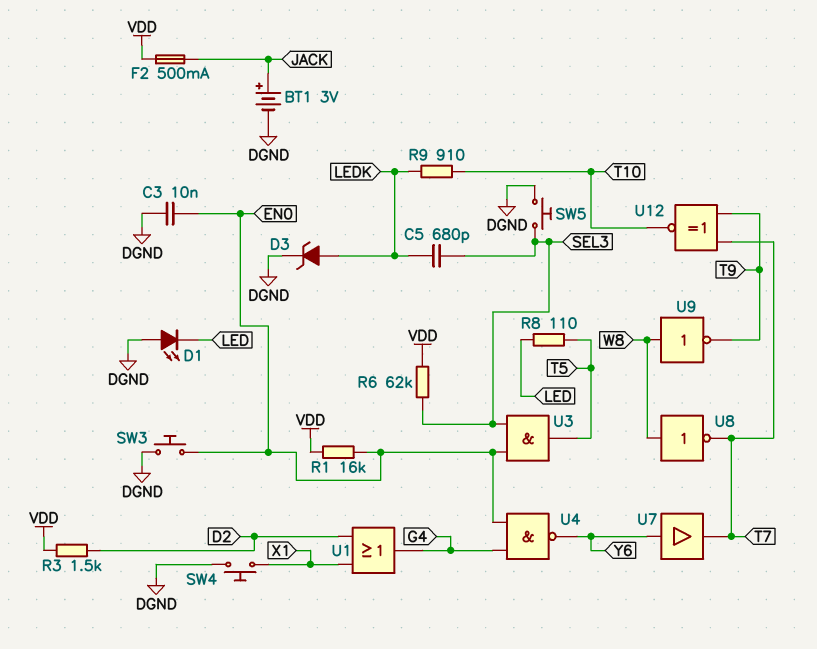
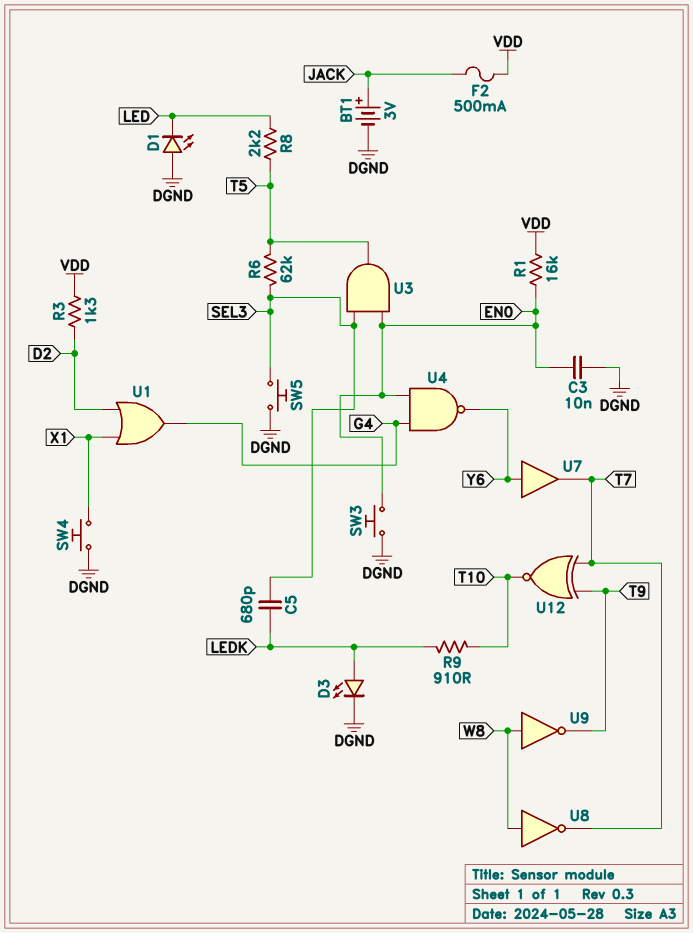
D3: zener (A LEDK, K DGND) -> LED (A LEDK, K DGND)
R3: 1.5k (D2, VDD) -> 1.3k (D2, VDD)
R6: 62k (SEL3, VDD) -> 62k (SEL3, T5)
R8: 110 (LED, T5) -> 2.2k (LED, T5)

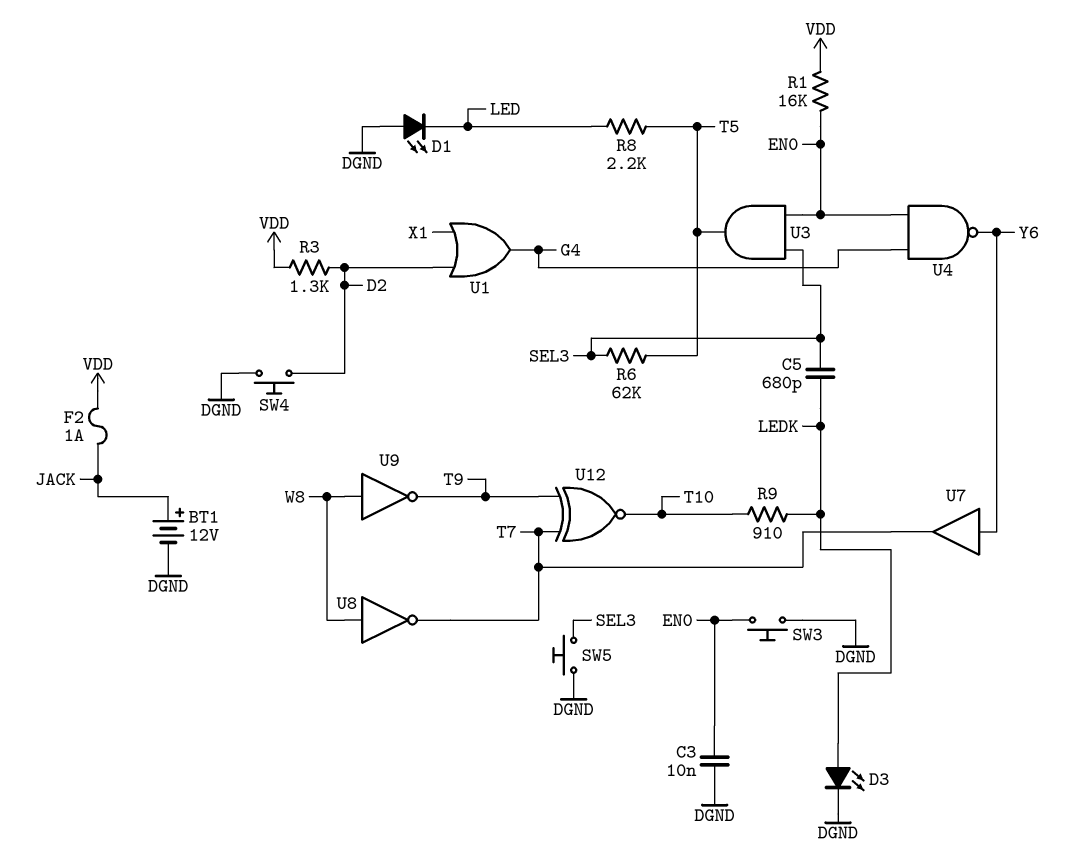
BT1: 3V (plus JACK, minus DGND) -> 12V (plus JACK, minus DGND)
F2: 500mA (JACK, VDD) -> 1A (JACK, VDD)
SW4: button (DGND, X1) -> button (D2, DGND)

